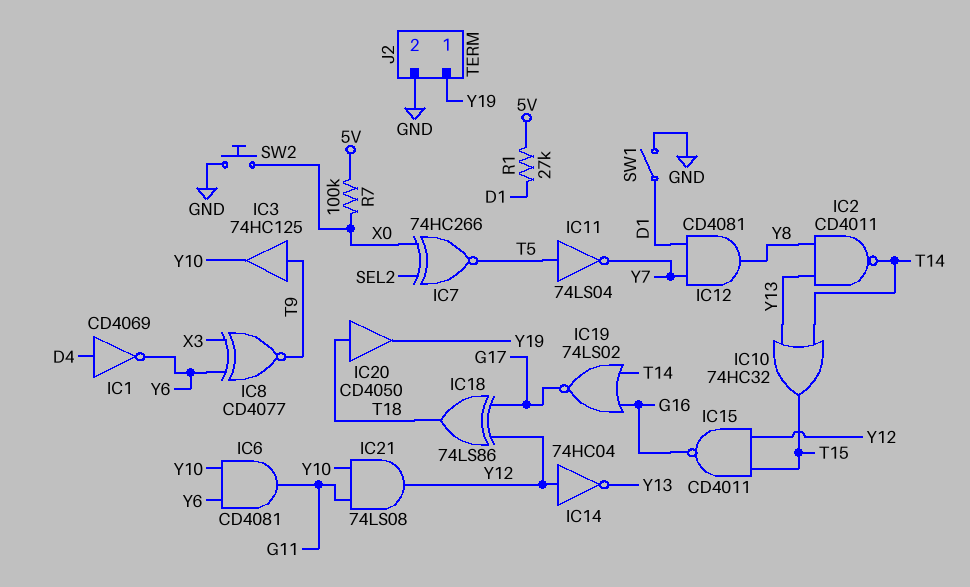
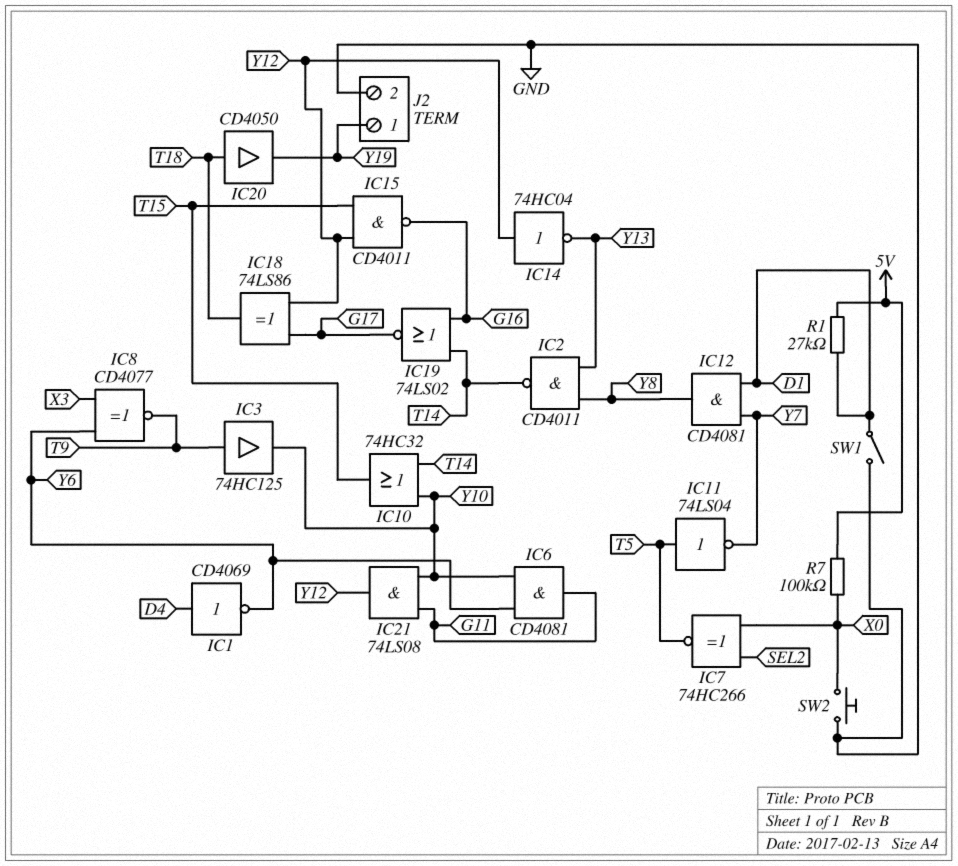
IC10: OR 74HC32 (in T14, in Y13, out T15) -> OR 74HC32 (in T14, in Y10, out T15)

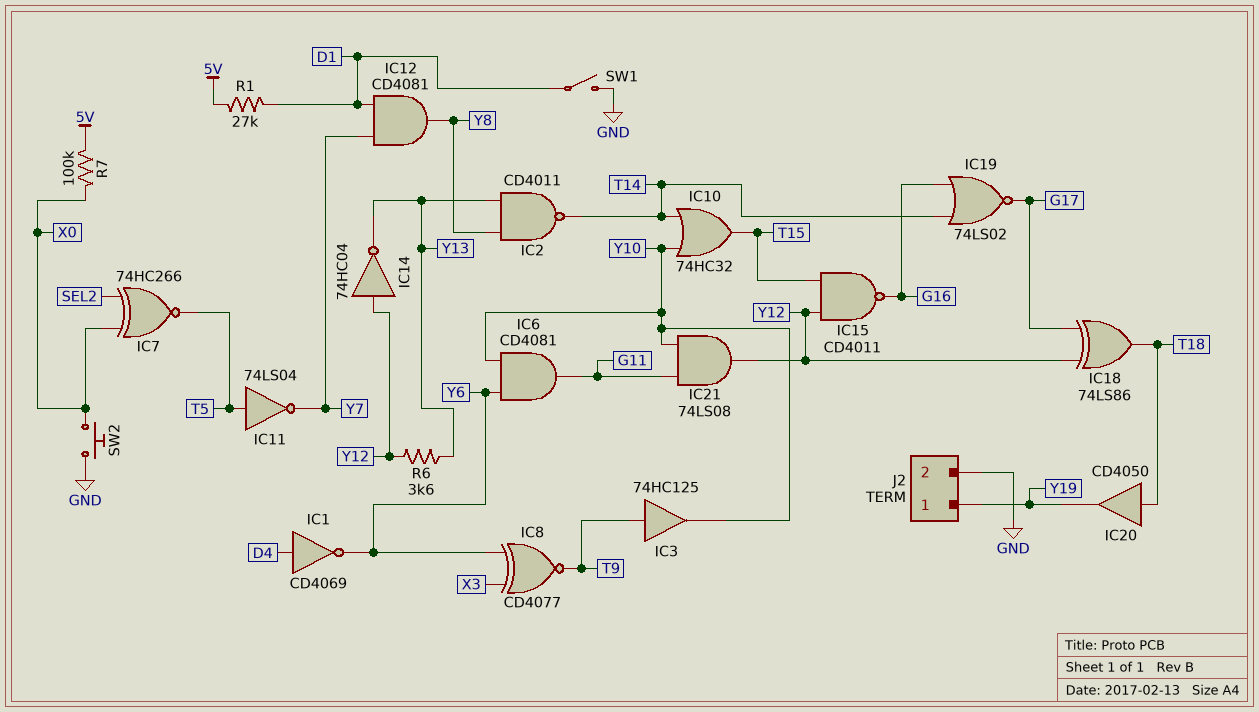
R6: none -> 3.6k (Y12, Y13)

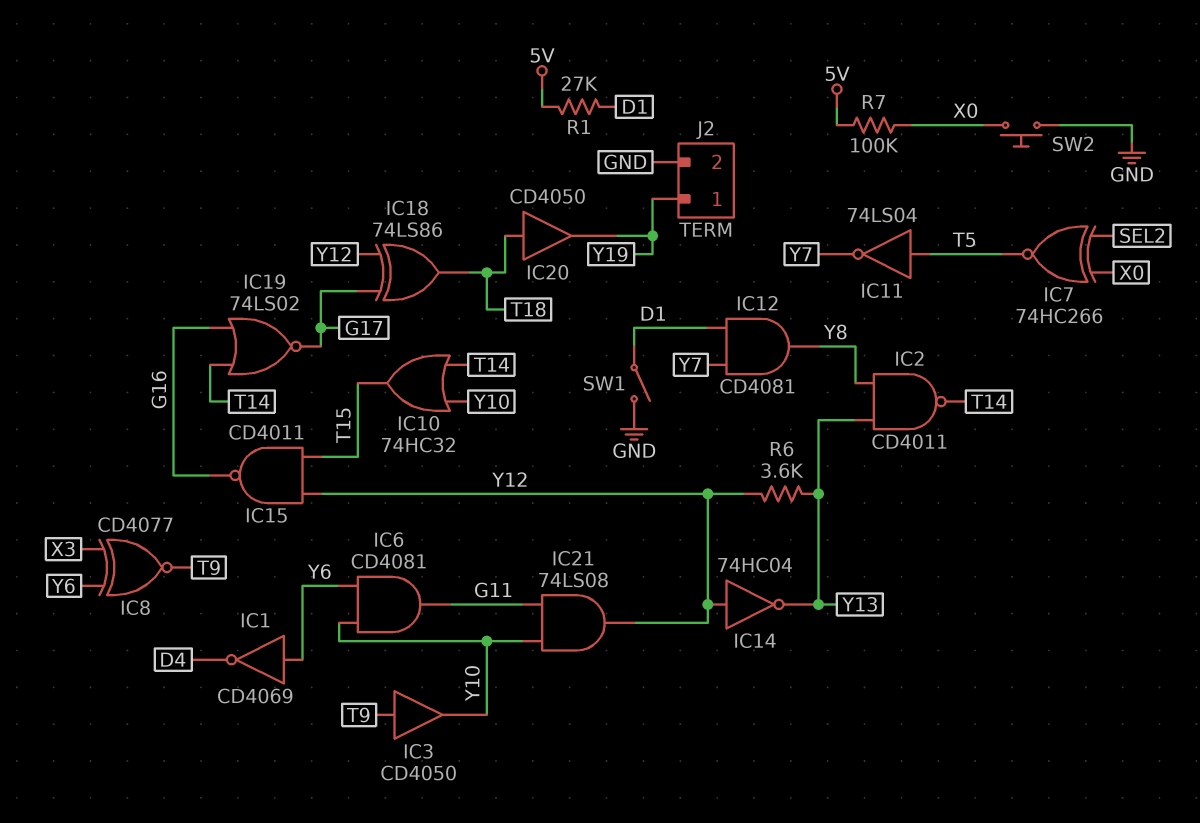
IC1: NOT CD4069 (in D4, out Y6) -> NOT CD4069 (in Y6, out D4)
IC3: buffer 74HC125 (in T9, out Y10) -> buffer CD4050 (in T9, out Y10)

